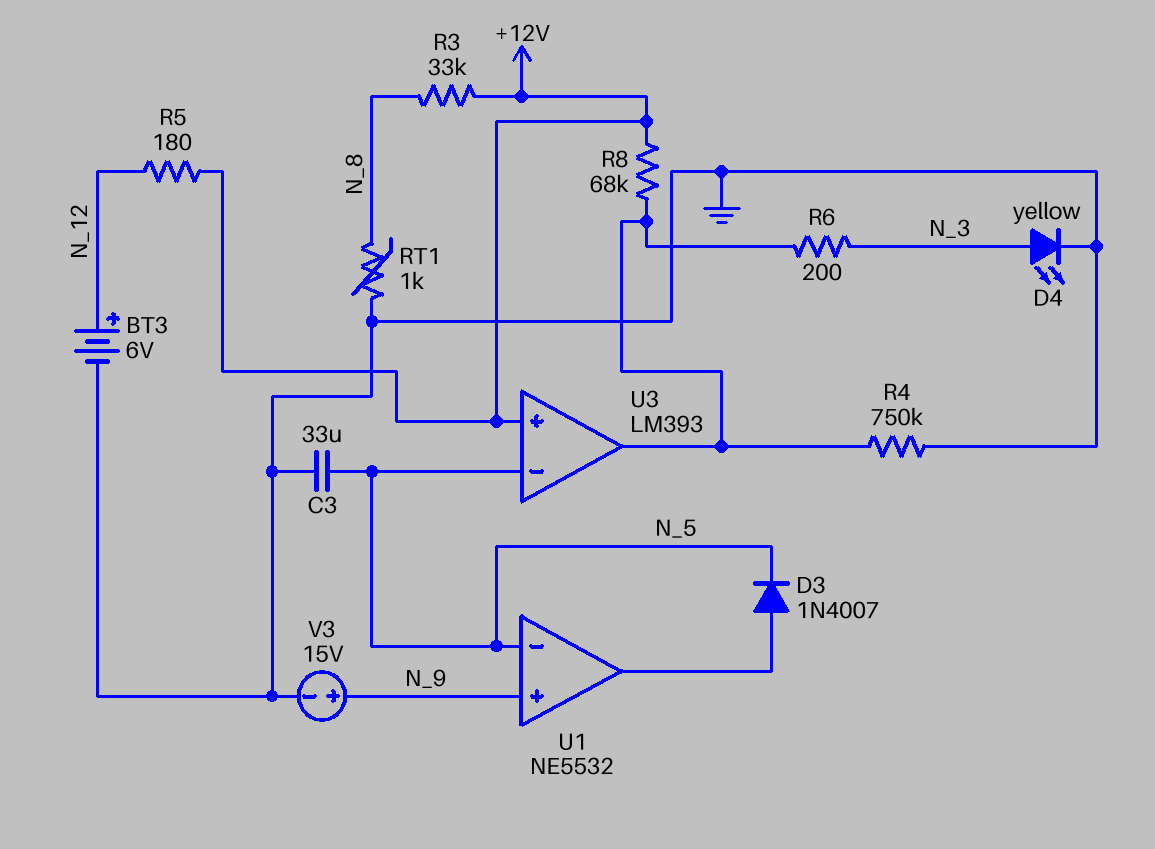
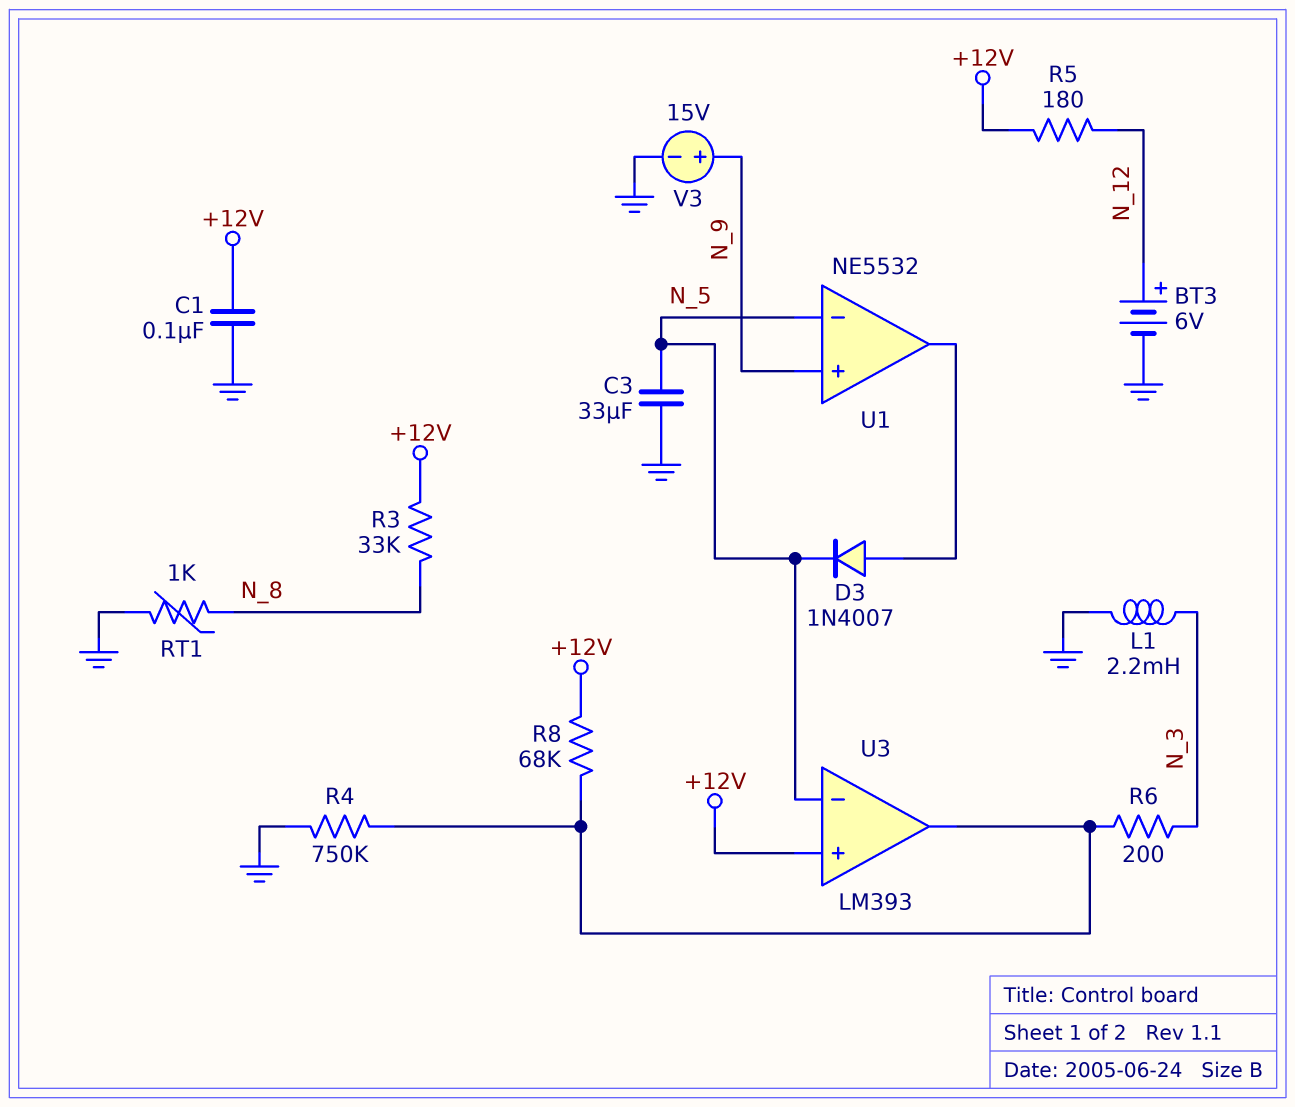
C1: none -> 100nF (+12V, GND)
D4: LED yellow (A N_3, K GND) -> none
L1: none -> 2.2mH (GND, N_3)

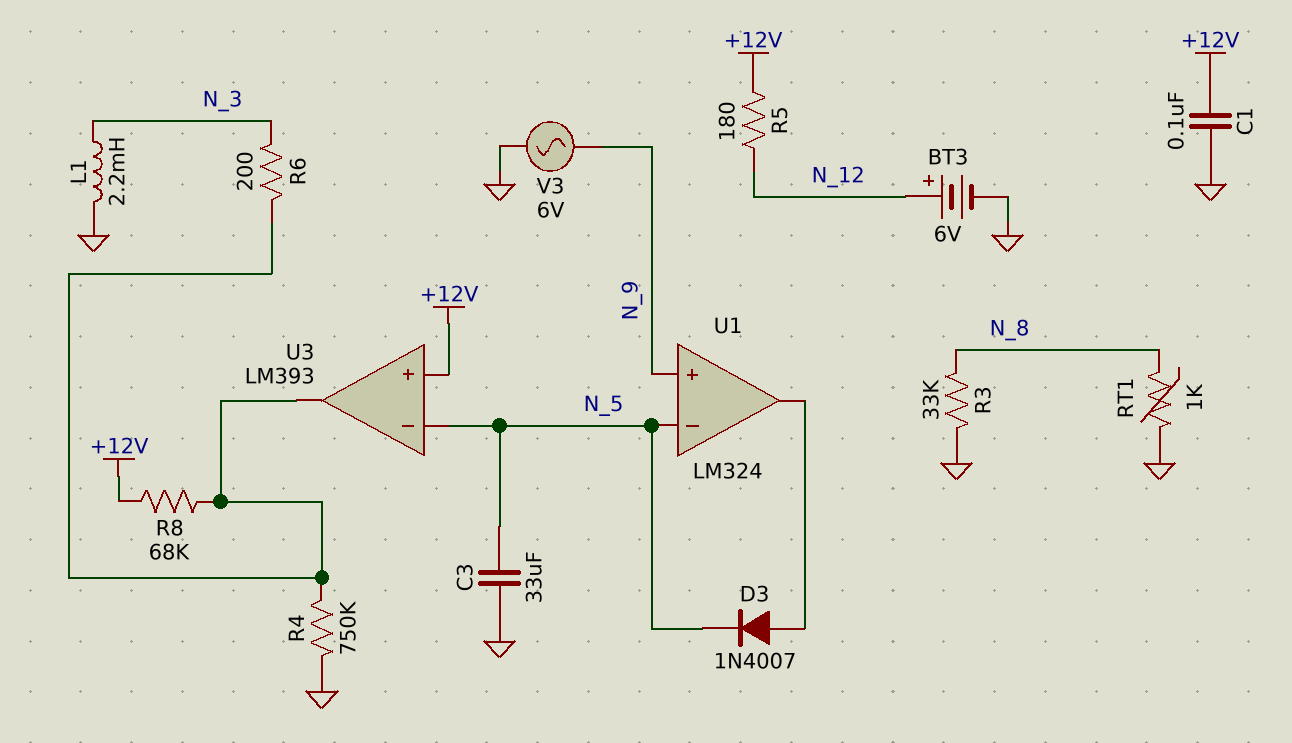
R3: 33k (+12V, N_8) -> 33k (GND, N_8)
U1: NE5532 -> LM324
V3: 15V (plus N_9, minus GND) -> AC 6V (GND, N_9)

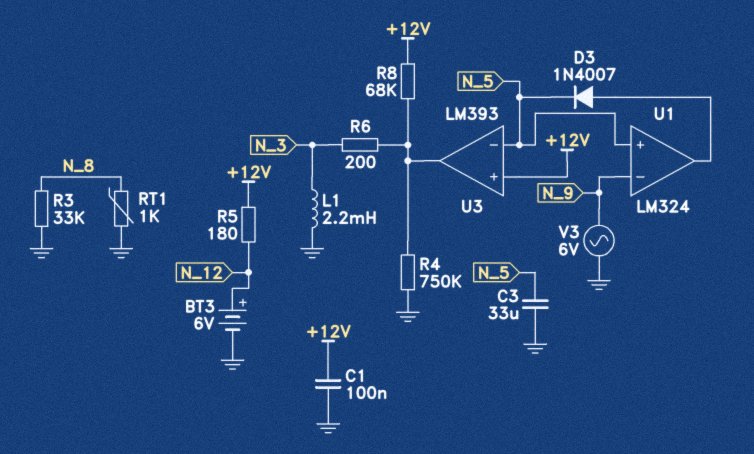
U1 pin in+: N_9 -> N_5
U1 pin in-: N_5 -> N_9

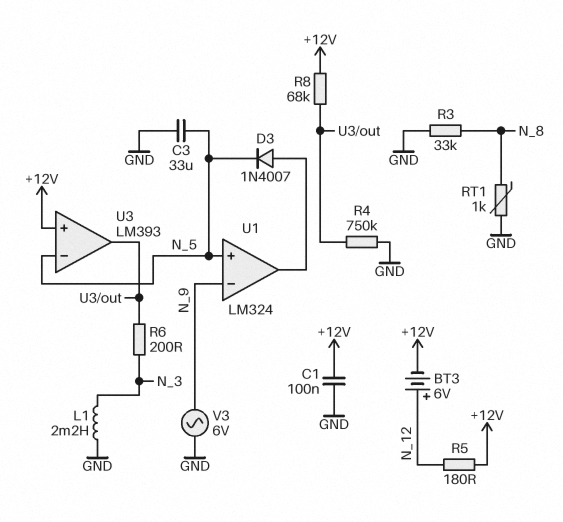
BT3: 6V (plus N_12, minus GND) -> 6V (plus N_12, minus +12V)

